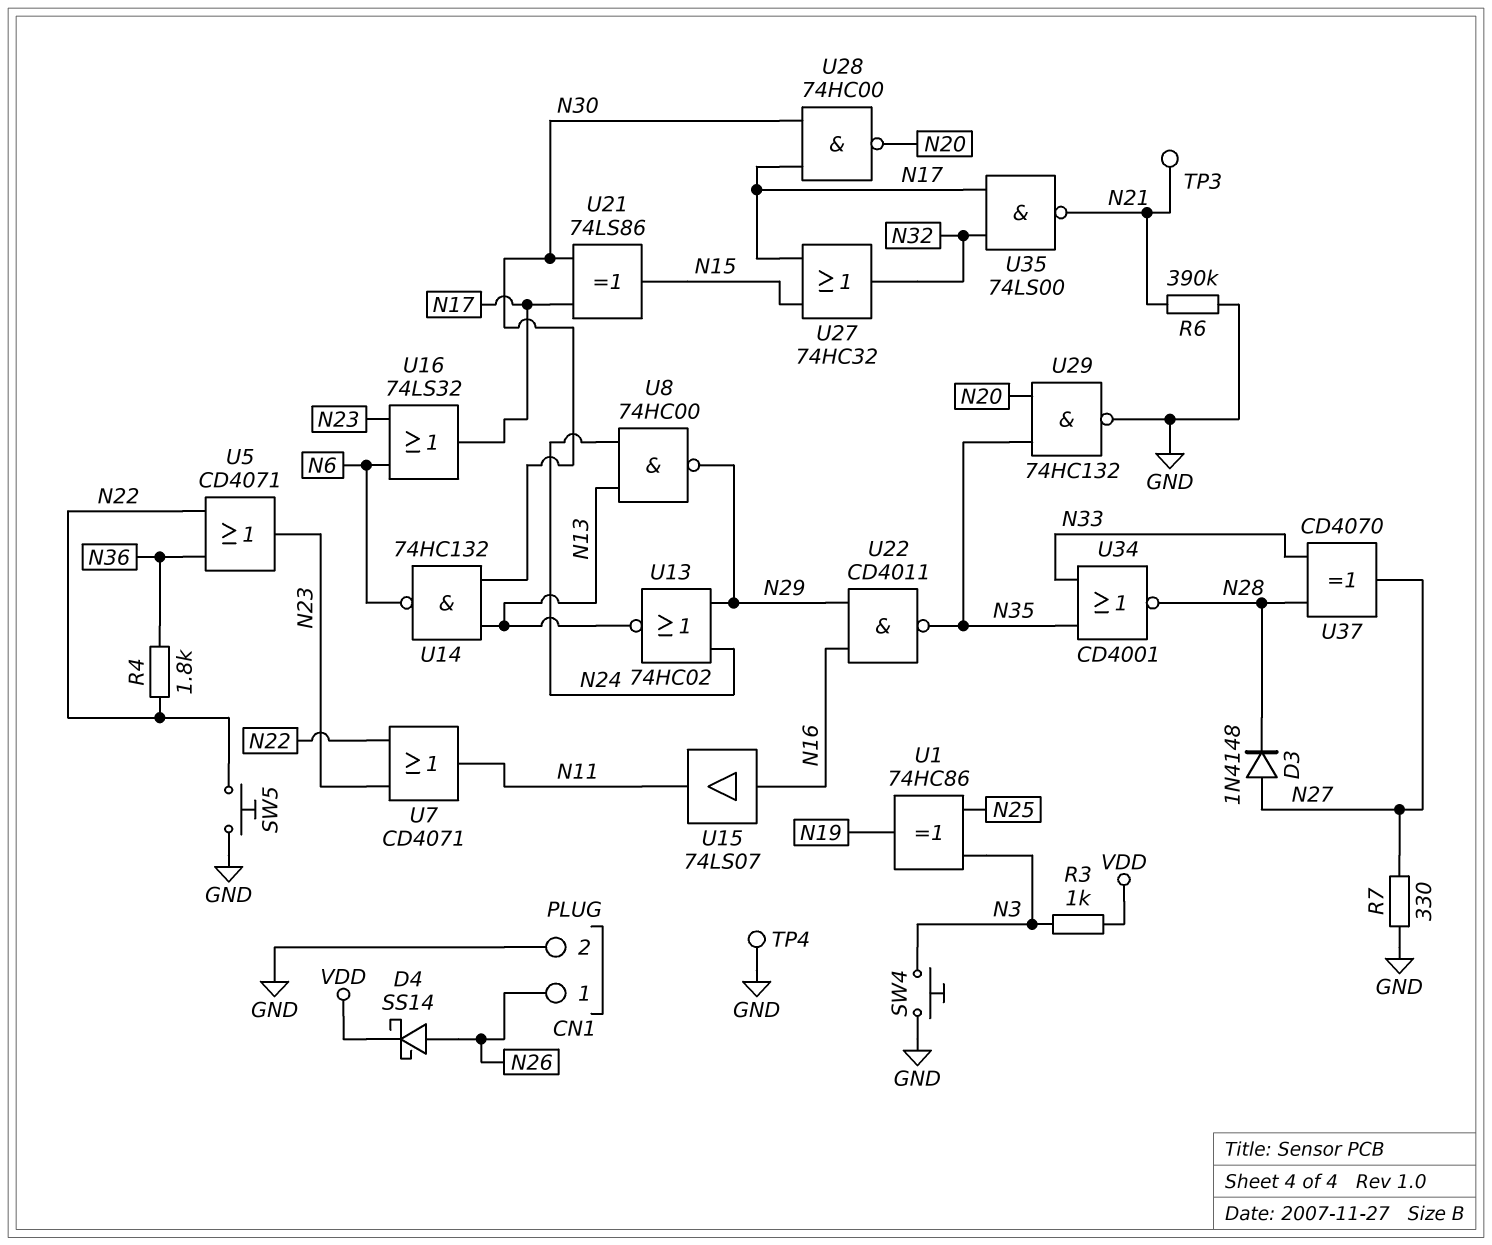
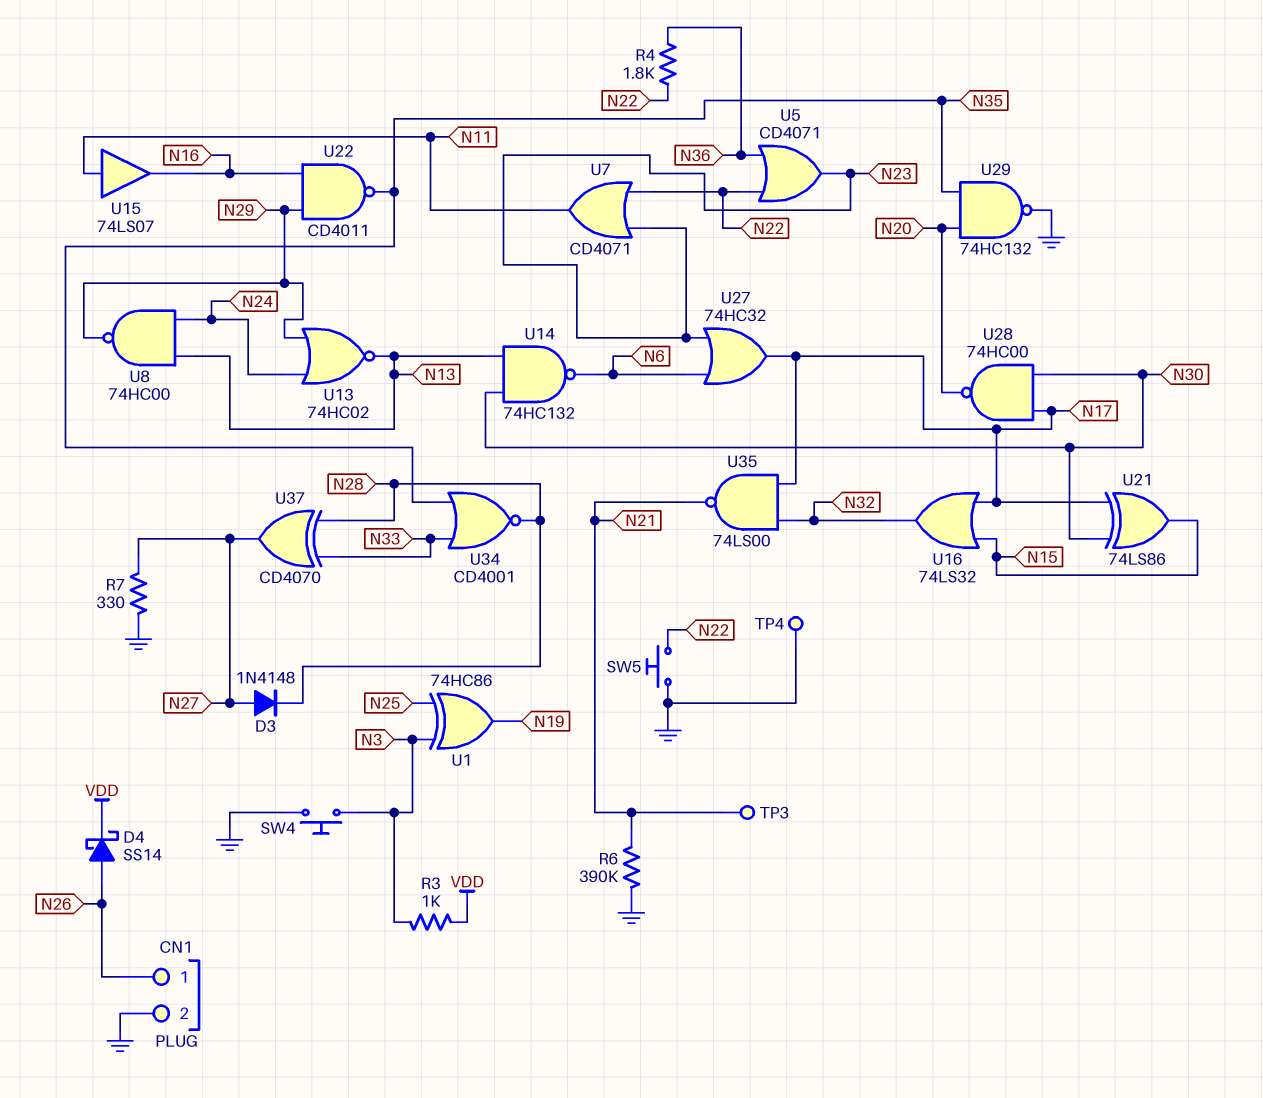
U15: buffer 74LS07 (in N16, out N11) -> buffer 74LS07 (in N11, out N16)
U16: OR 74LS32 (in N6, in N23, out N17) -> OR 74LS32 (in N15, in N17, out N32)
U27: OR 74HC32 (in N15, in N17, out N32) -> OR 74HC32 (in N6, in N23, out N17)

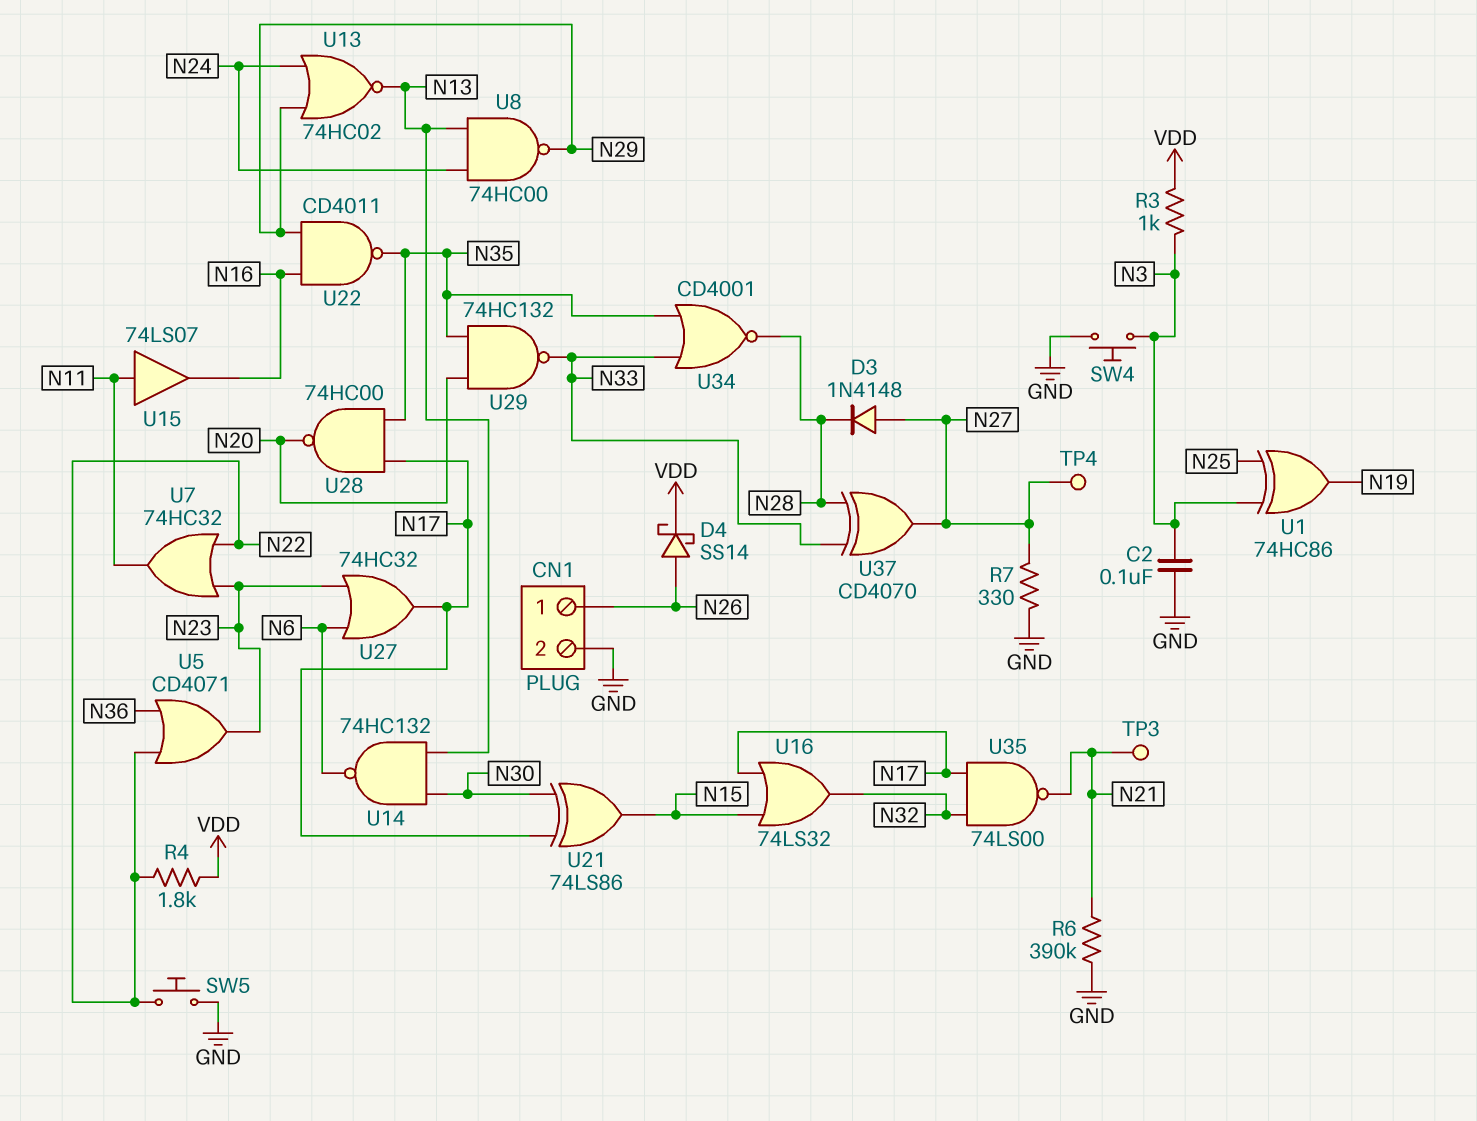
C2: none -> 100nF (GND, N3)
R4: 1.8k (N22, N36) -> 1.8k (N22, VDD)
TP4: test point (GND) -> test point (N27)
U7: OR CD4071 (in N22, in N23, out N11) -> OR 74HC32 (in N22, in N23, out N11)
U28: NAND 74HC00 (in N17, in N30, out N20) -> NAND 74HC00 (in N17, in N35, out N20)
U29: NAND 74HC132 (in N20, in N35, out GND) -> NAND 74HC132 (in N20, in N35, out N33)

